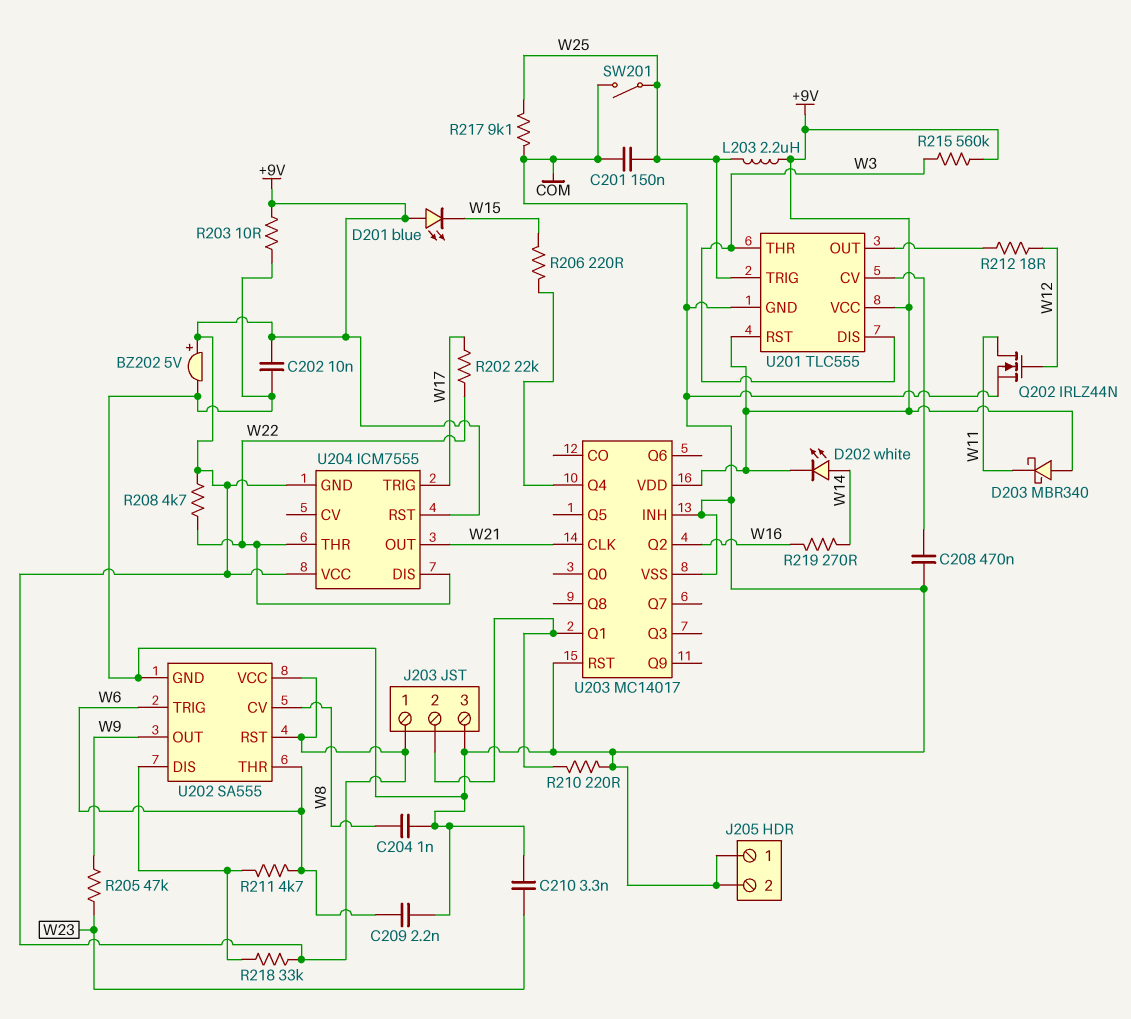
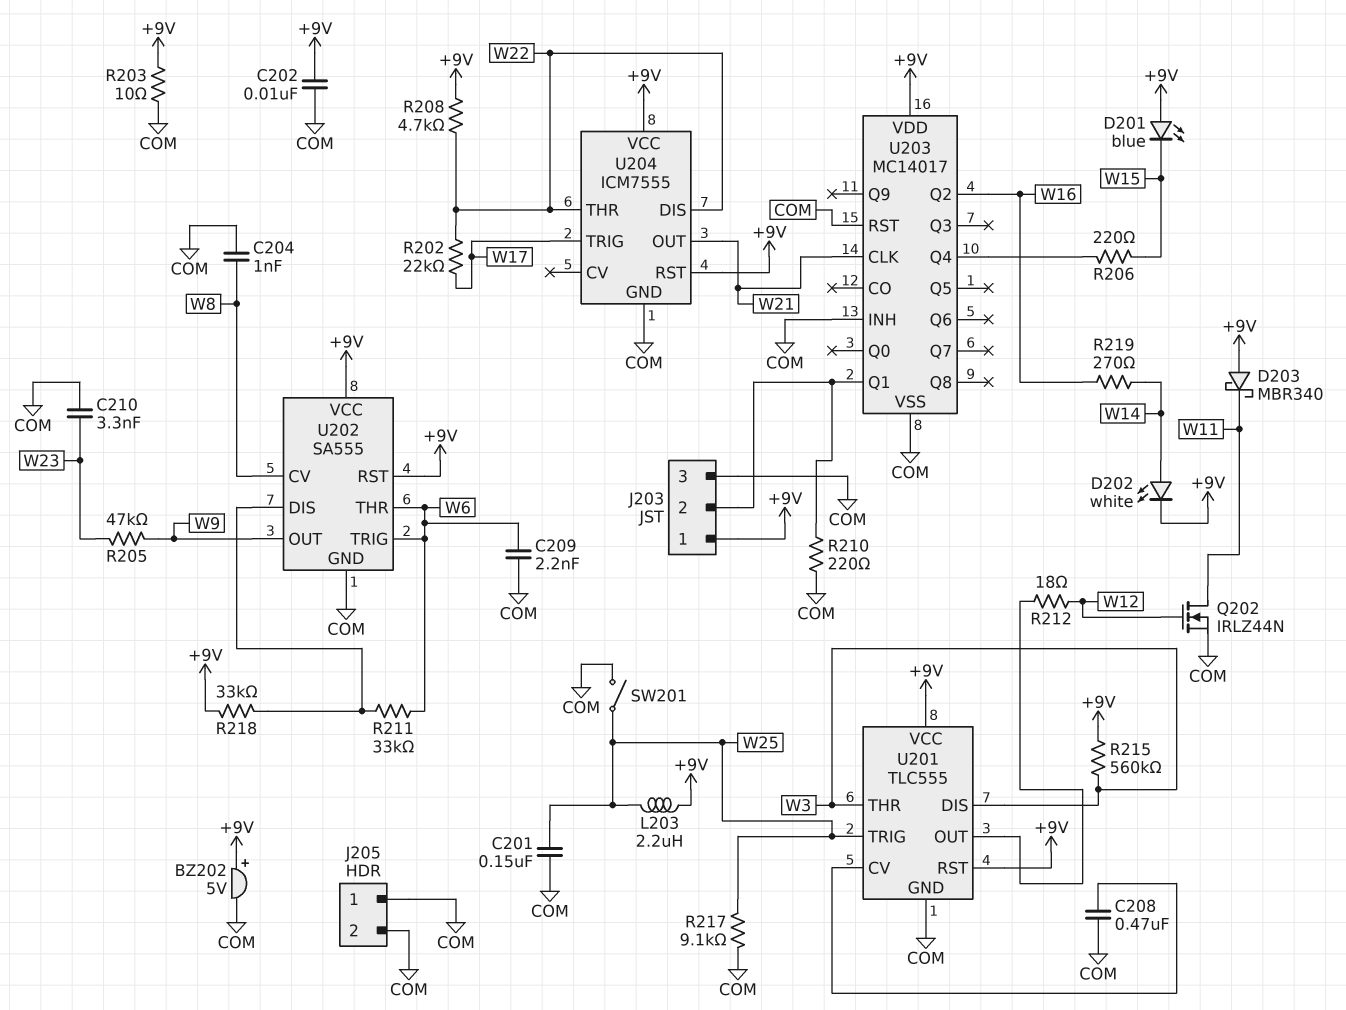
R211: 4.7k (U202/DIS, W6) -> 33k (U202/DIS, W6)
U204 pin GND: +9V -> COM

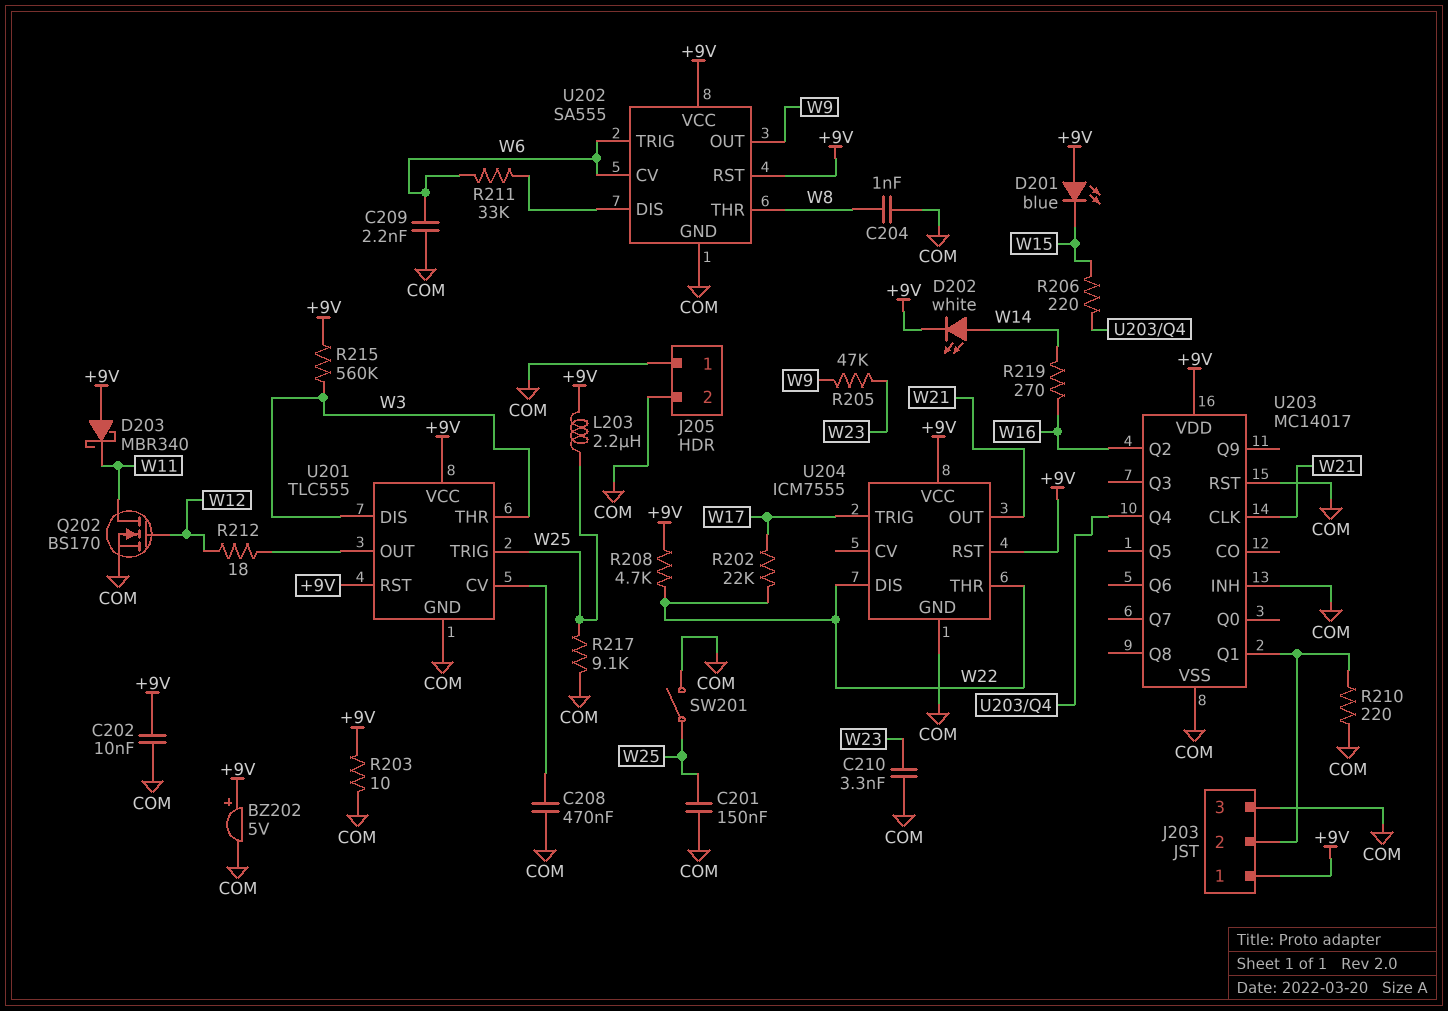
Q202: NMOS IRLZ44N (G W12, D W11, S COM) -> NMOS BS170 (G W12, D W11, S COM)
R218: 33k (+9V, U202/DIS) -> none
U202 pin CV: W8 -> W6
U202 pin THR: W6 -> W8

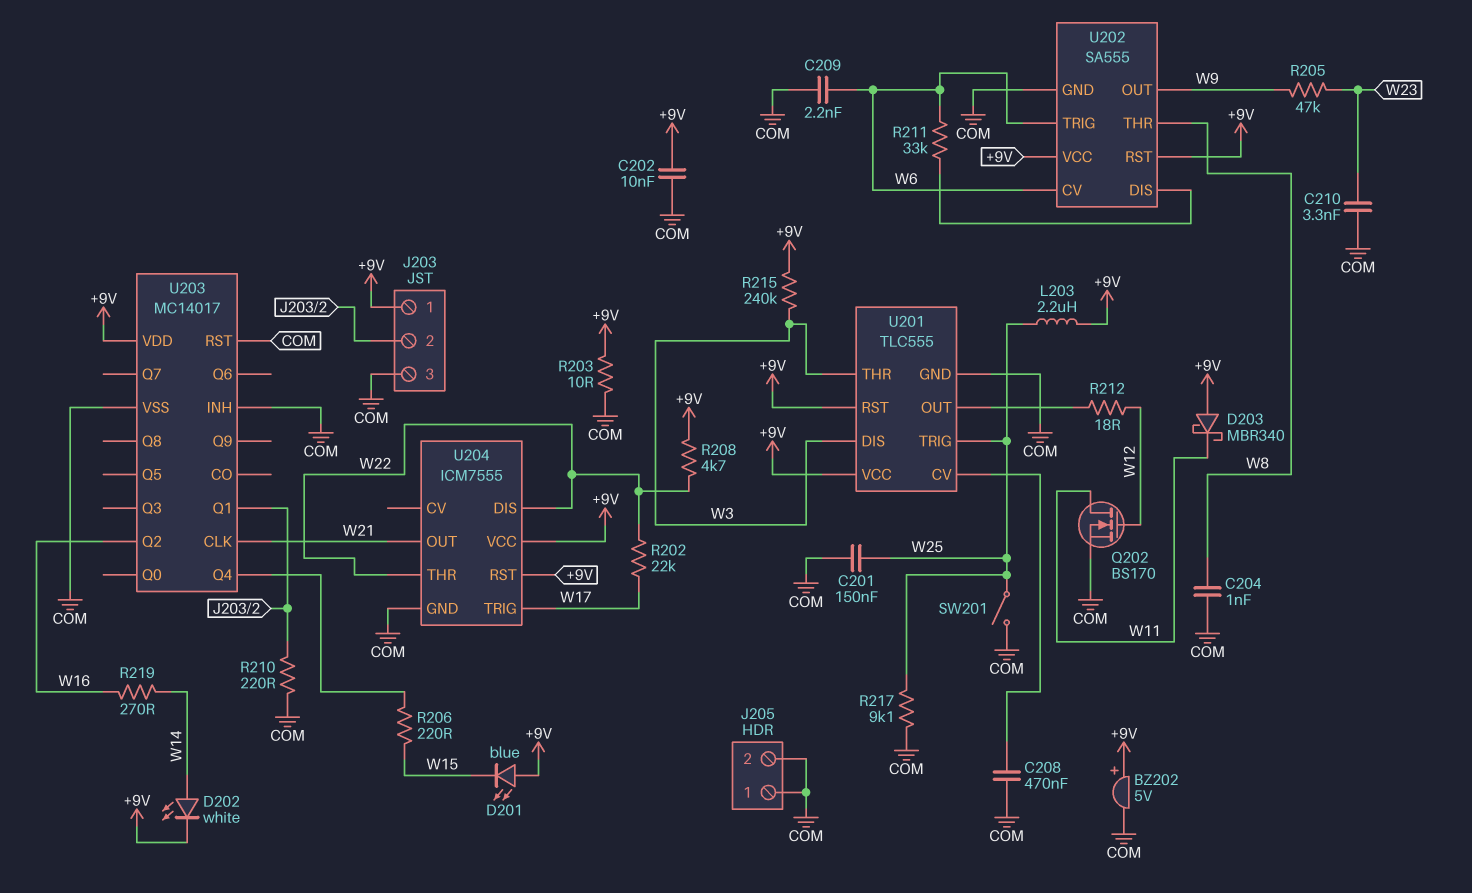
R215: 560k (+9V, W3) -> 240k (+9V, W3)

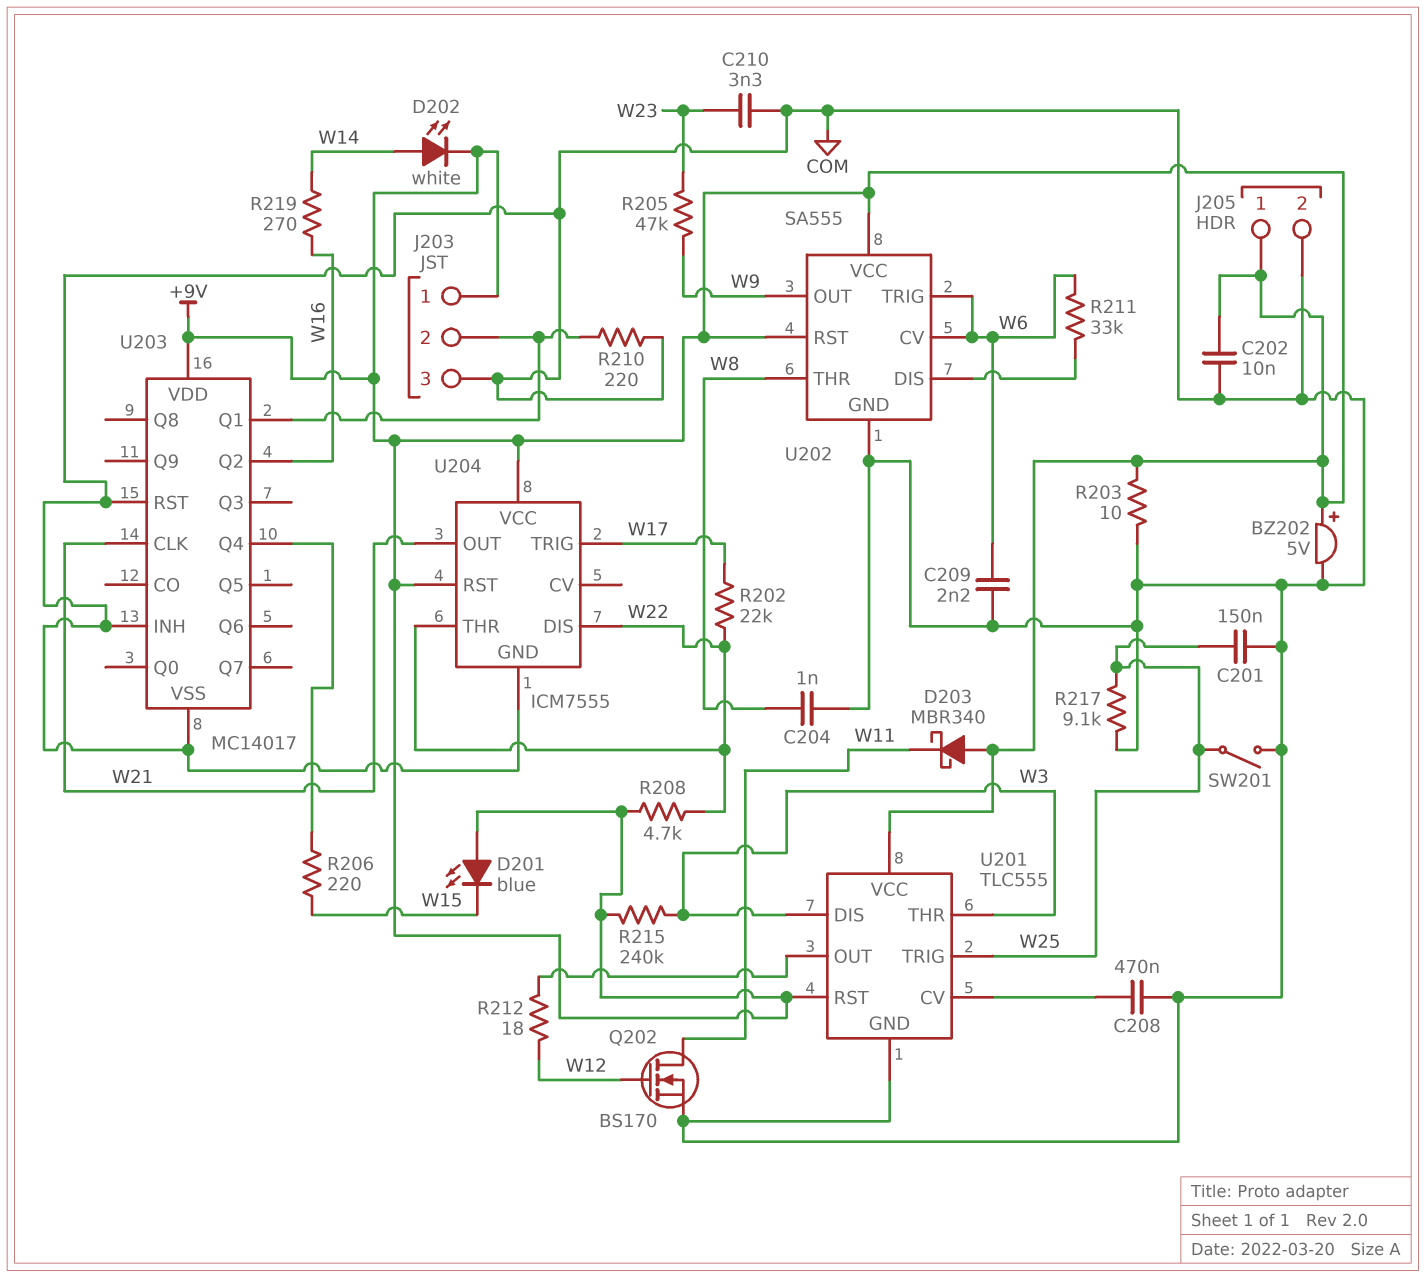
J205 pin 1: COM -> +9V
L203: 2.2uH (+9V, W25) -> none

